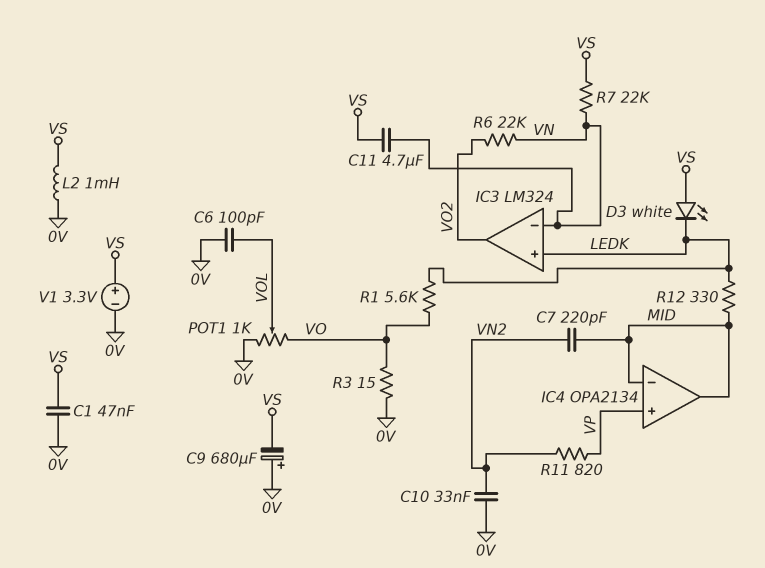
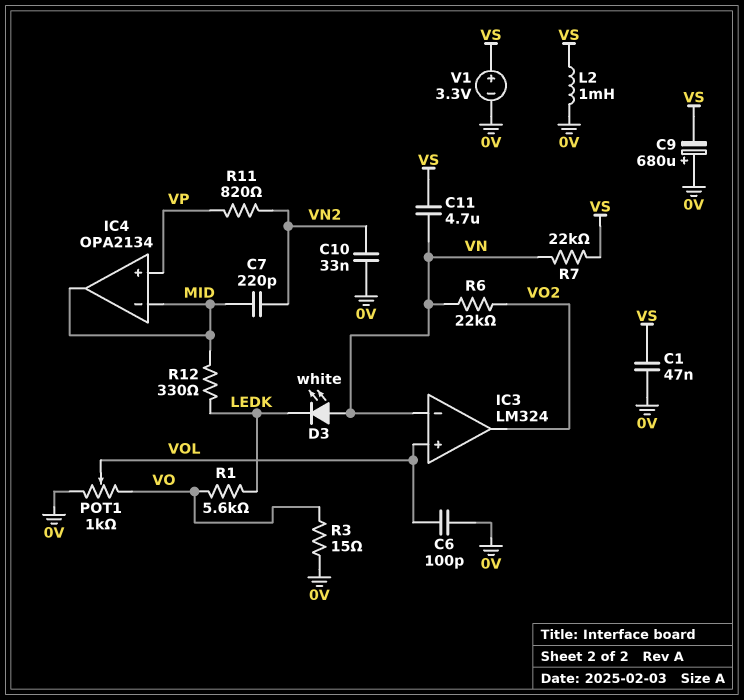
D3: LED white (A VS, K LEDK) -> LED white (A VN, K LEDK)
IC3 pin in+: LEDK -> VOL

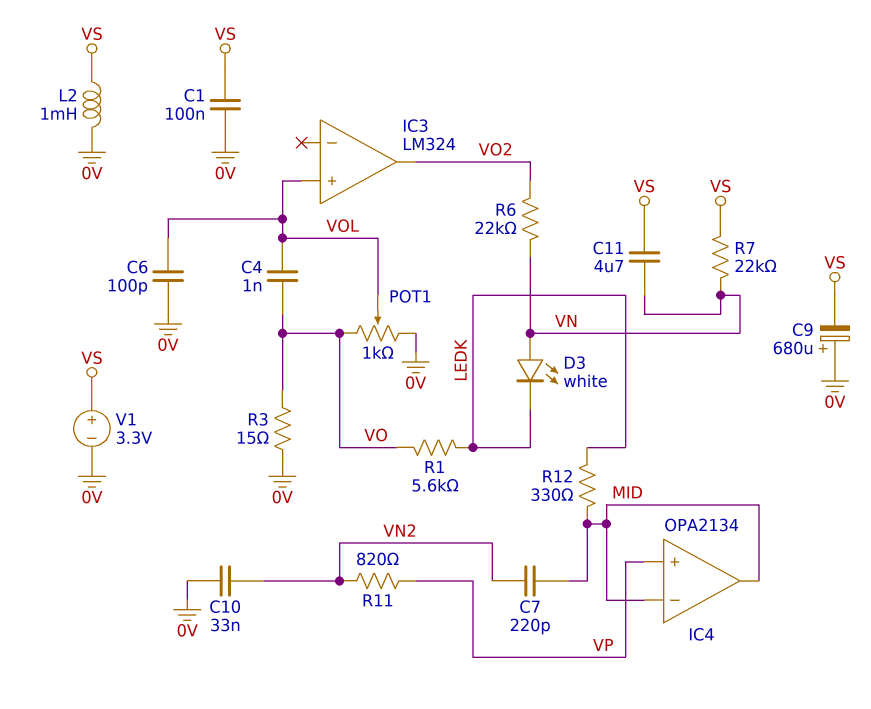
C1: 47nF (0V, VS) -> 100nF (0V, VS)
C4: none -> 1nF (VO, VOL)
IC3 pin in-: VN -> none

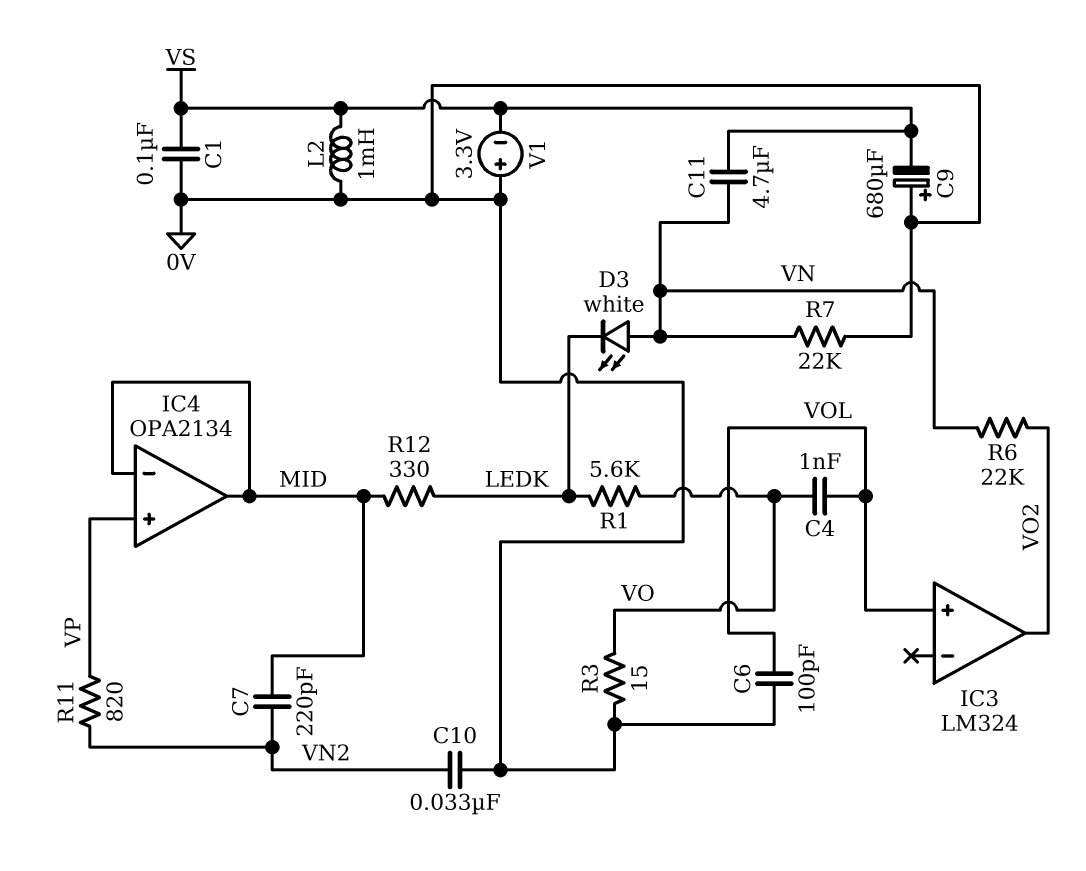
POT1: 1k (0V, VO, wiper VOL) -> none
R7: 22k (VN, VS) -> 22k (0V, VN)
V1: 3.3V (plus VS, minus 0V) -> 3.3V (plus 0V, minus VS)

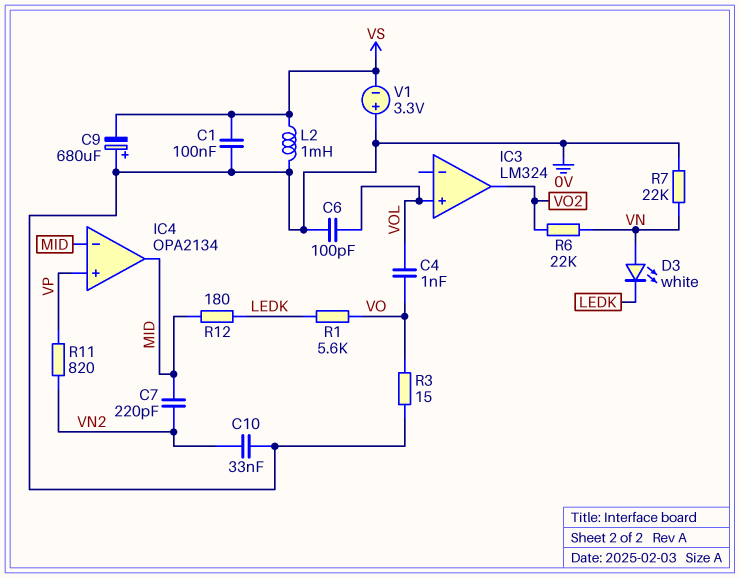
C11: 4.7uF (VN, VS) -> none
R12: 330 (LEDK, MID) -> 180 (LEDK, MID)

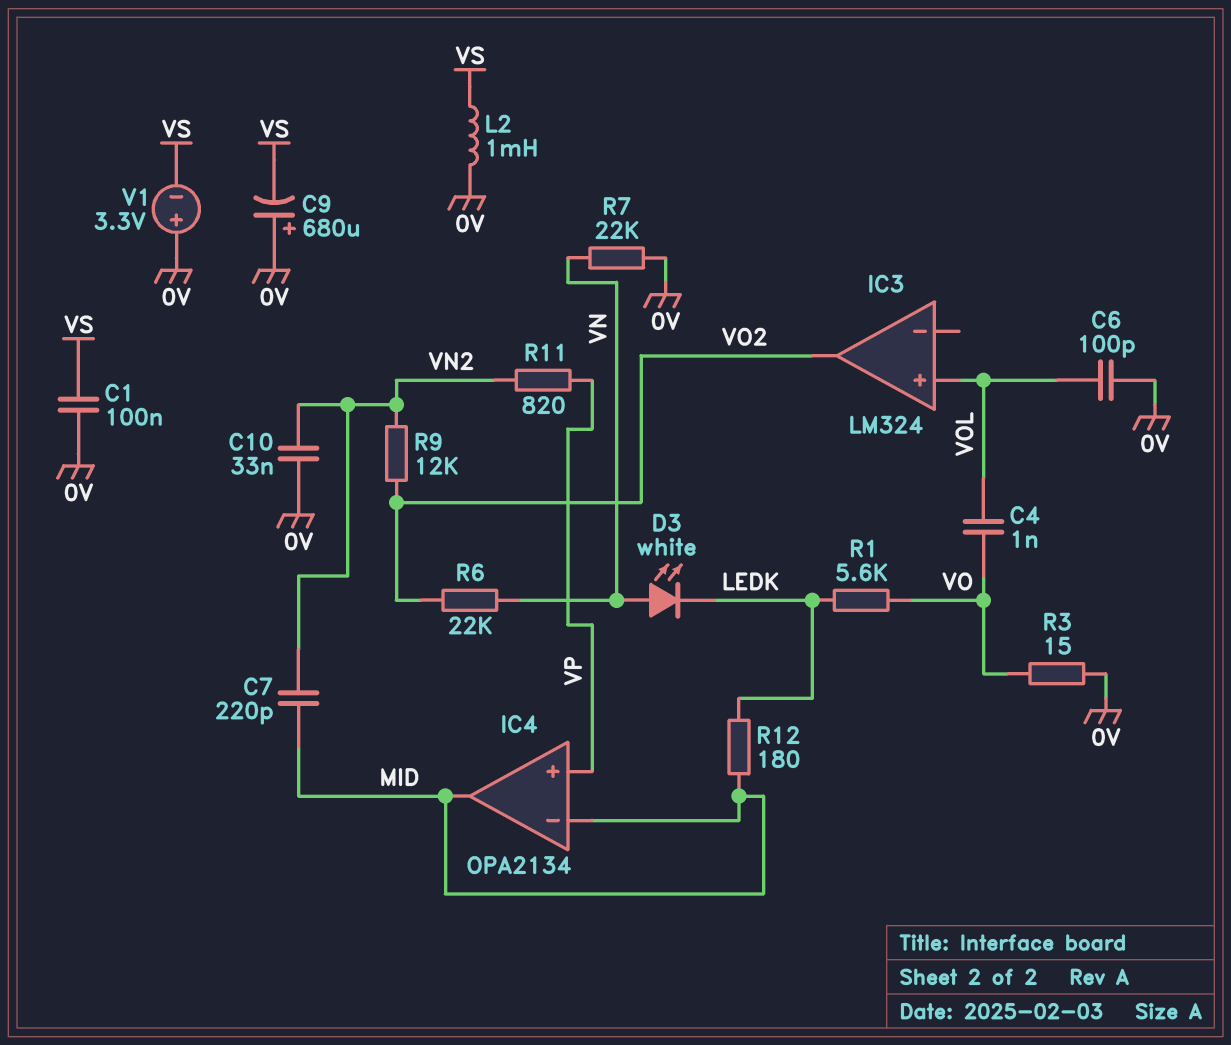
R9: none -> 12k (VN2, VO2)

